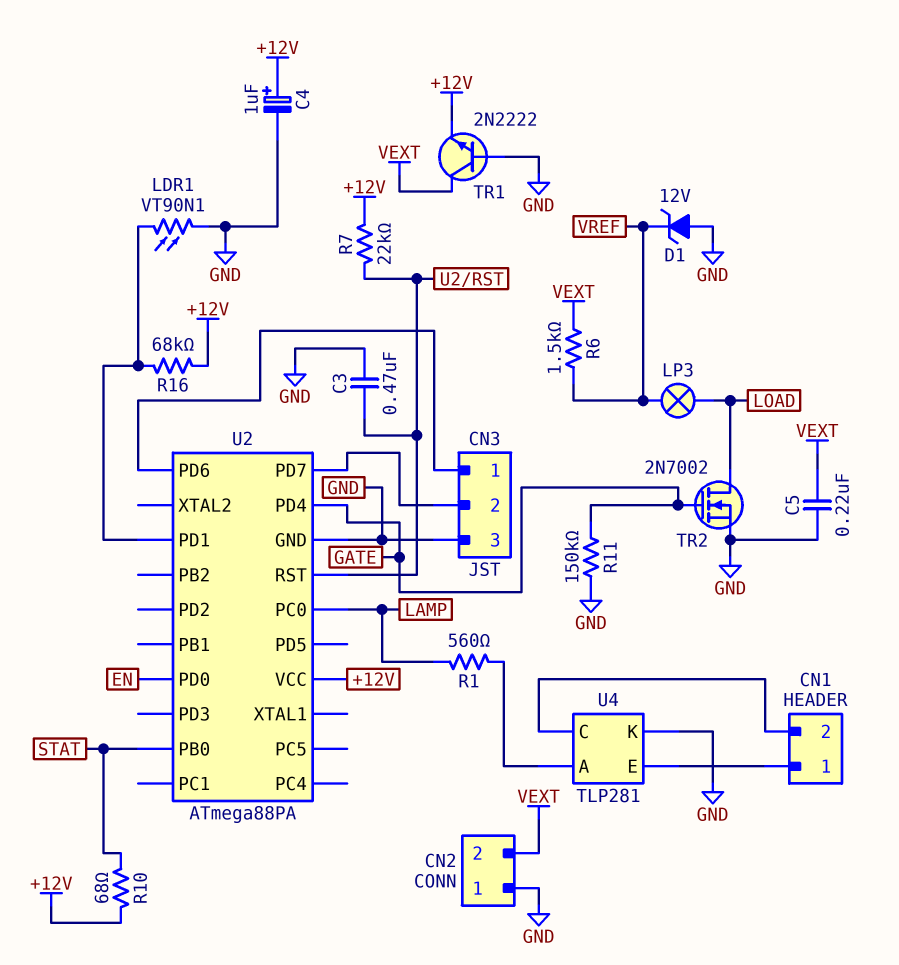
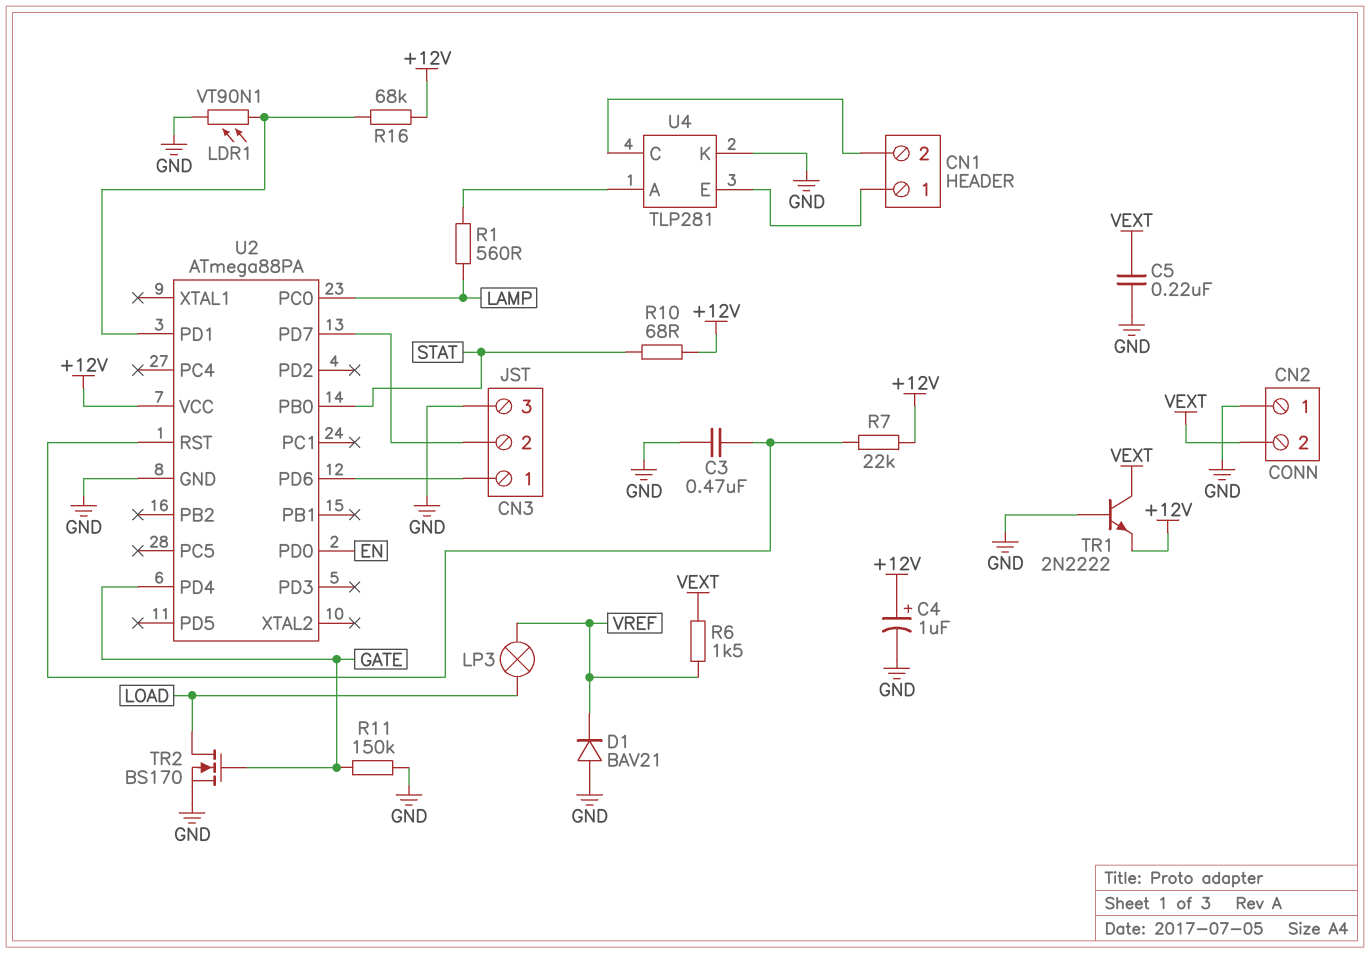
D1: zener 12V (A GND, K VREF) -> diode BAV21 (A GND, K VREF)
TR2: NMOS 2N7002 (G GATE, D LOAD, S GND) -> NMOS BS170 (G GATE, D LOAD, S GND)

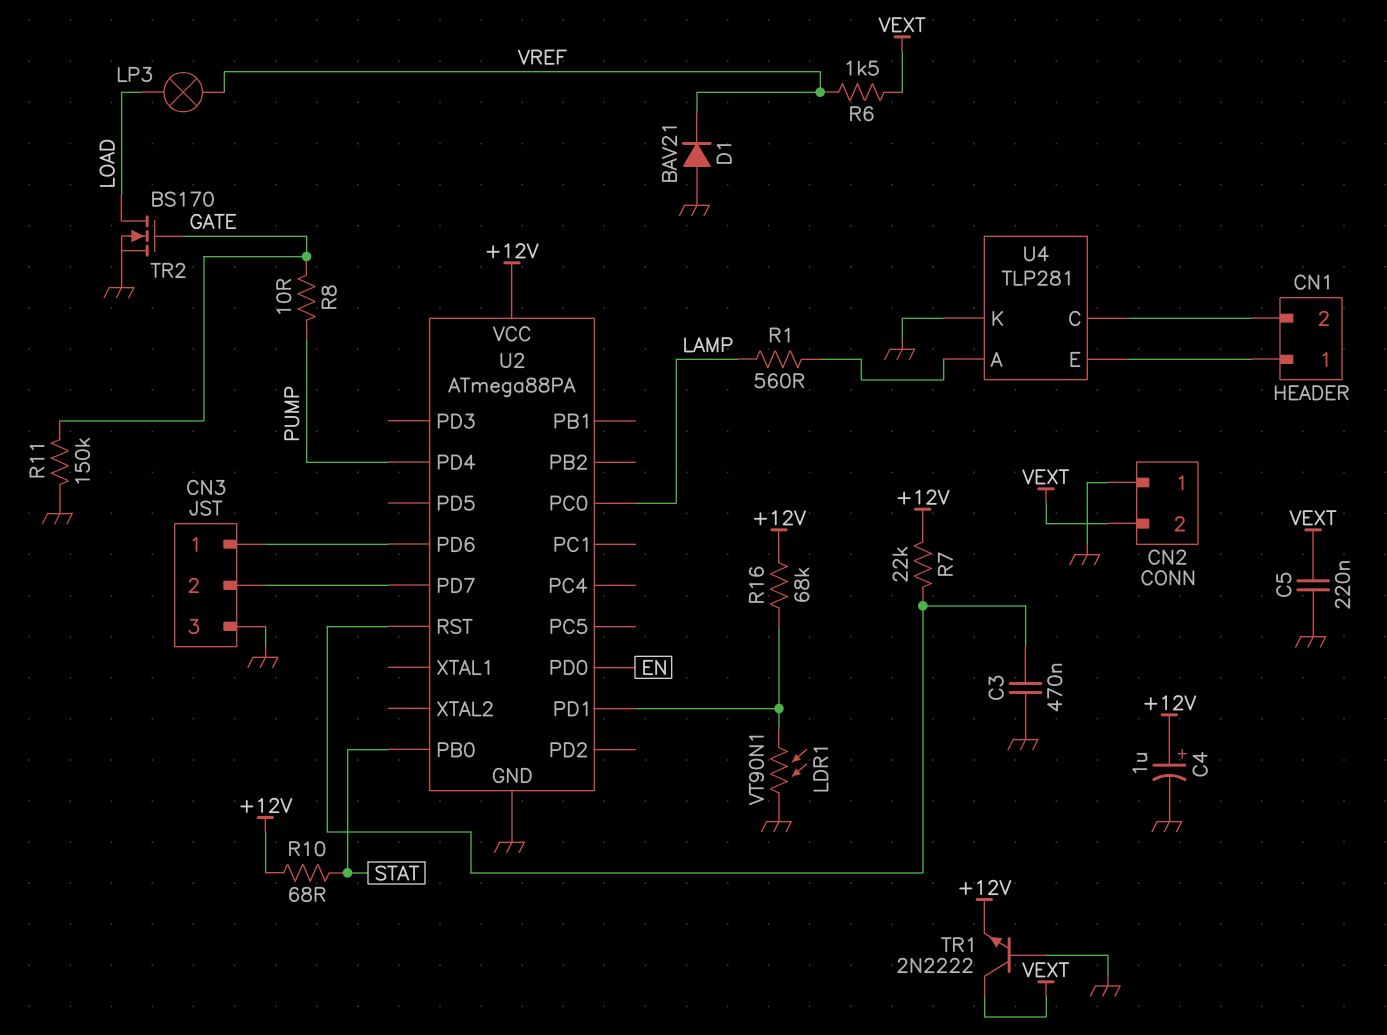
R8: none -> 10 (GATE, PUMP)
U2 pin PD4: GATE -> PUMP

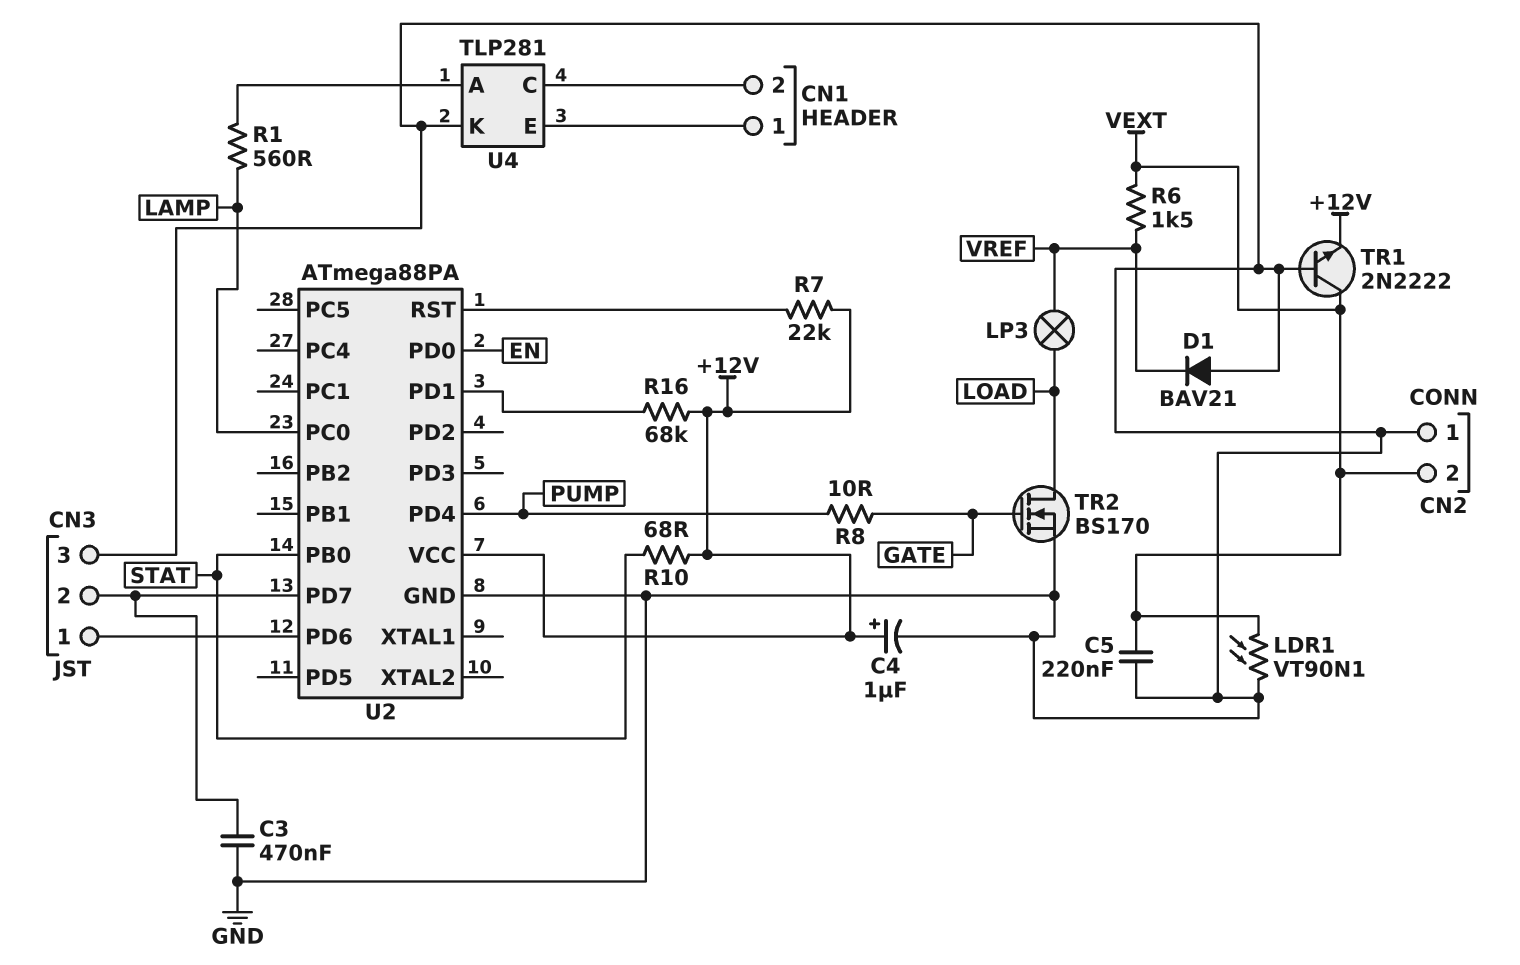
C3: 470nF (GND, U2/RST) -> 470nF (CN3/2, GND)
LDR1: VT90N1 (GND, U2/PD1) -> VT90N1 (GND, VEXT)
R11: 150k (GATE, GND) -> none

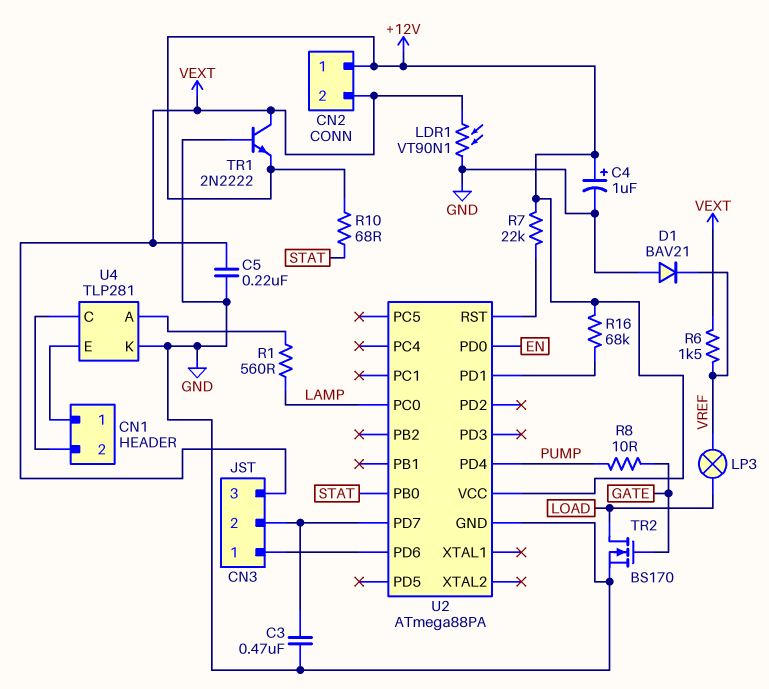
CN2 pin 1: GND -> +12V
CN3 pin 3: GND -> VEXT

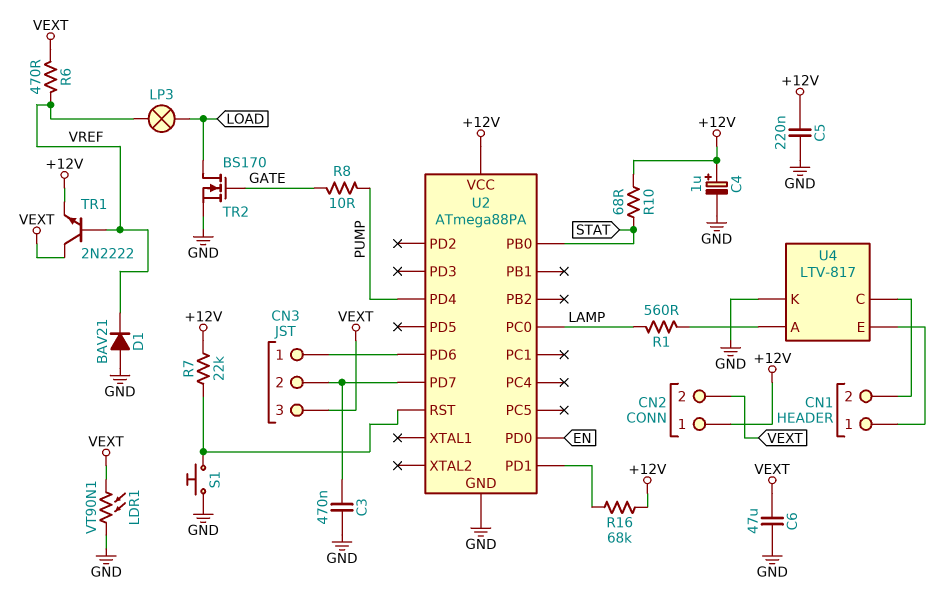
C5: 220nF (GND, VEXT) -> 220nF (+12V, GND)
C6: none -> 47uF (GND, VEXT)
R6: 1.5k (VEXT, VREF) -> 470 (VEXT, VREF)
S1: none -> button (GND, U2/RST)
TR1: NPN 2N2222 (B GND, C VEXT, E +12V) -> NPN 2N2222 (B VREF, C VEXT, E +12V)
U4: TLP281 -> LTV-817

